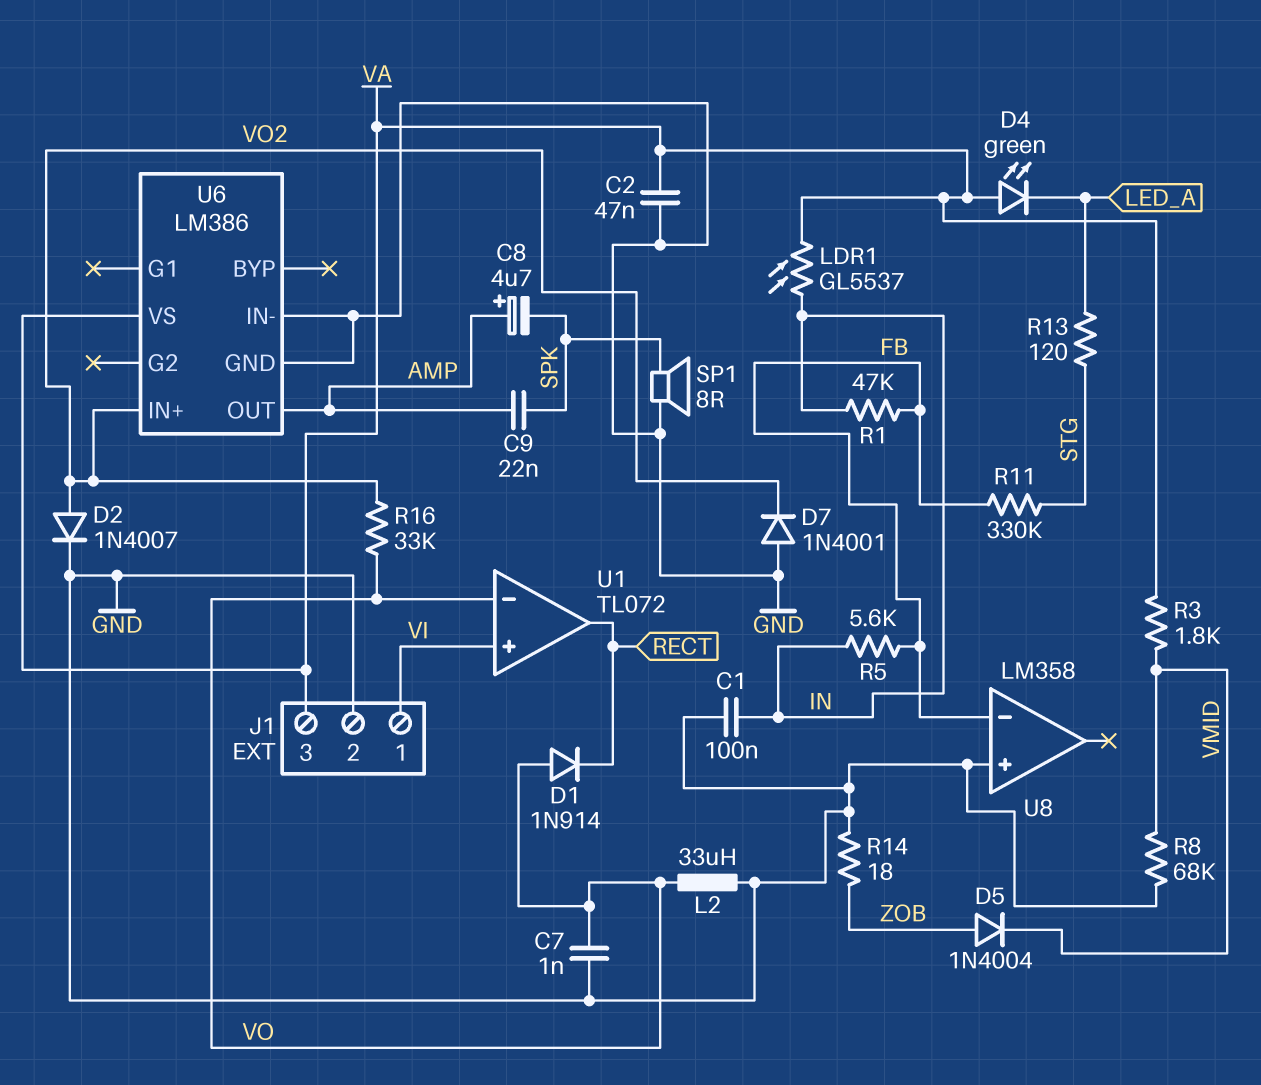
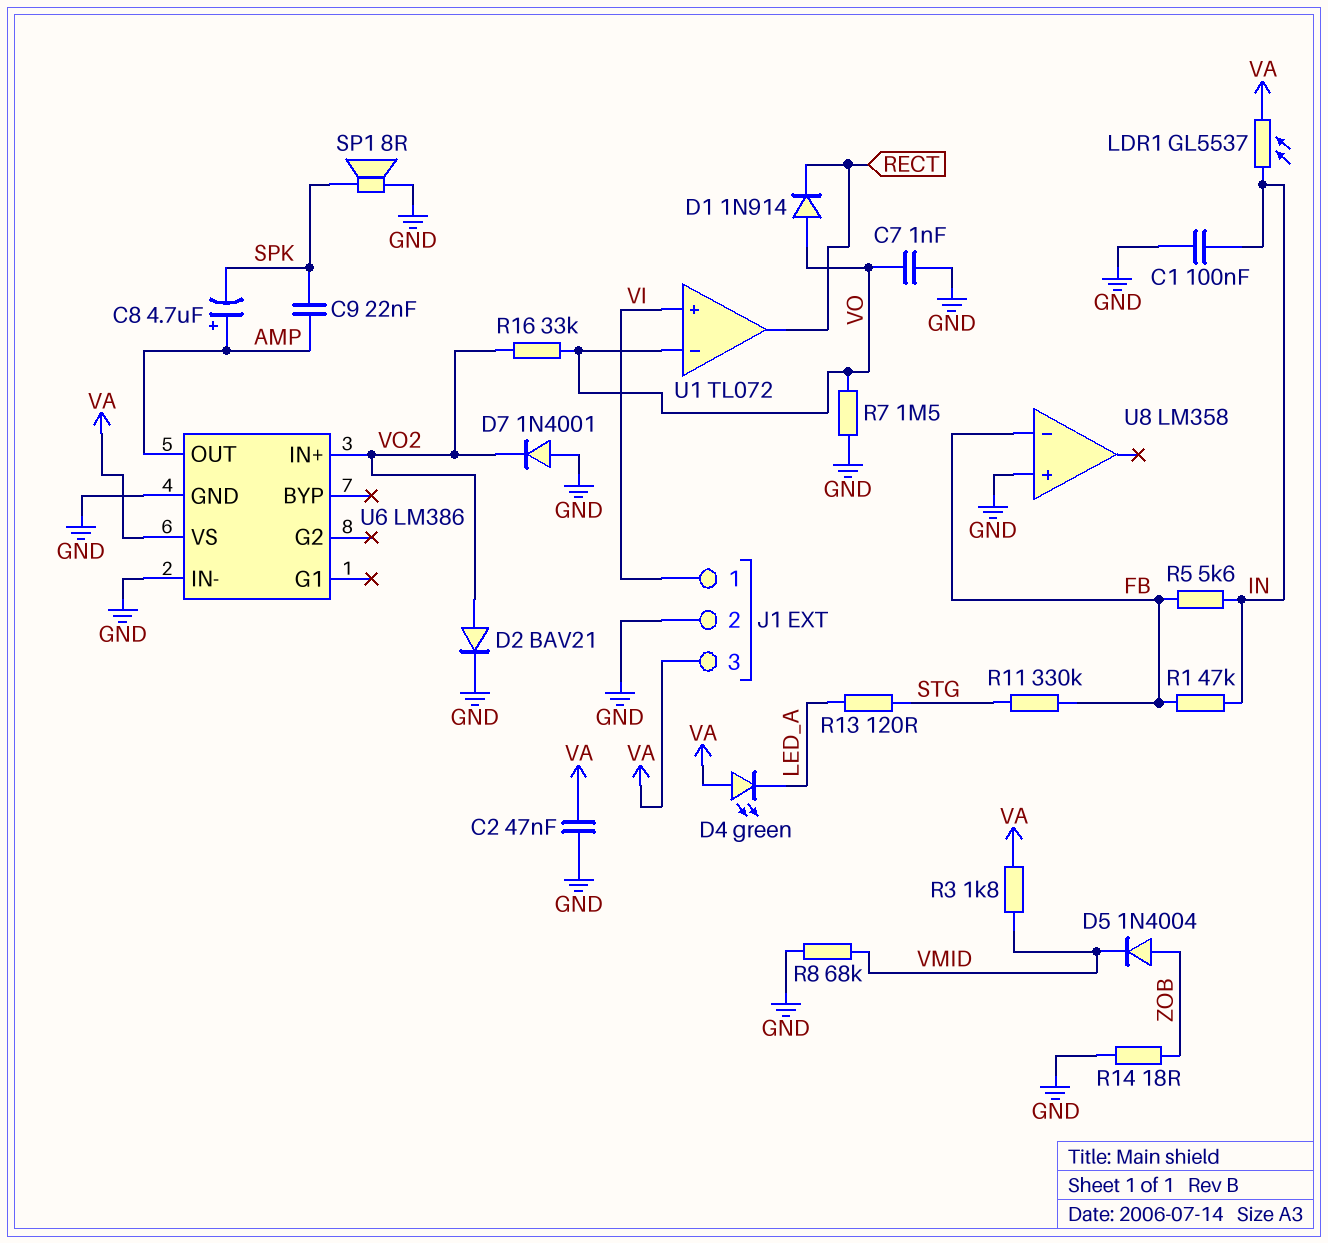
D2: diode 1N4007 (A VO2, K GND) -> diode BAV21 (A VO2, K GND)
L2: 33uH (GND, VO) -> none
R7: none -> 1.5M (GND, VO)

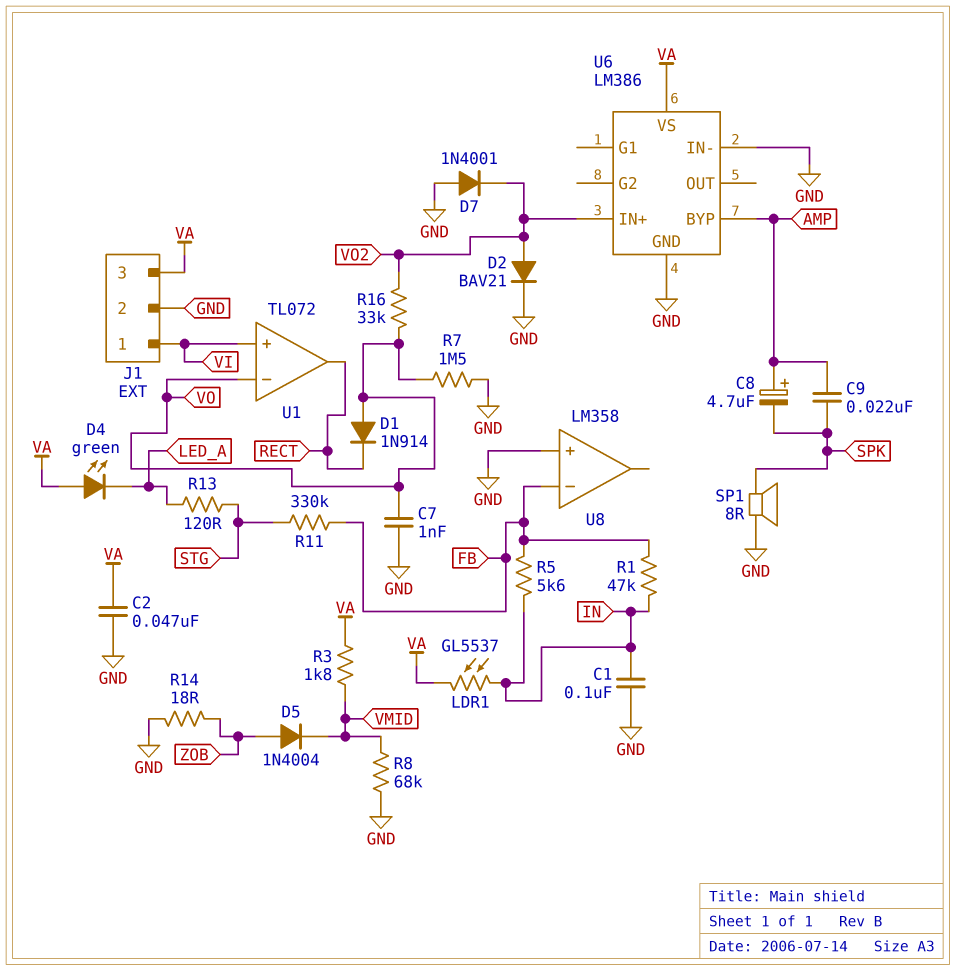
U6 pin BYP: none -> AMP
U6 pin OUT: AMP -> none

